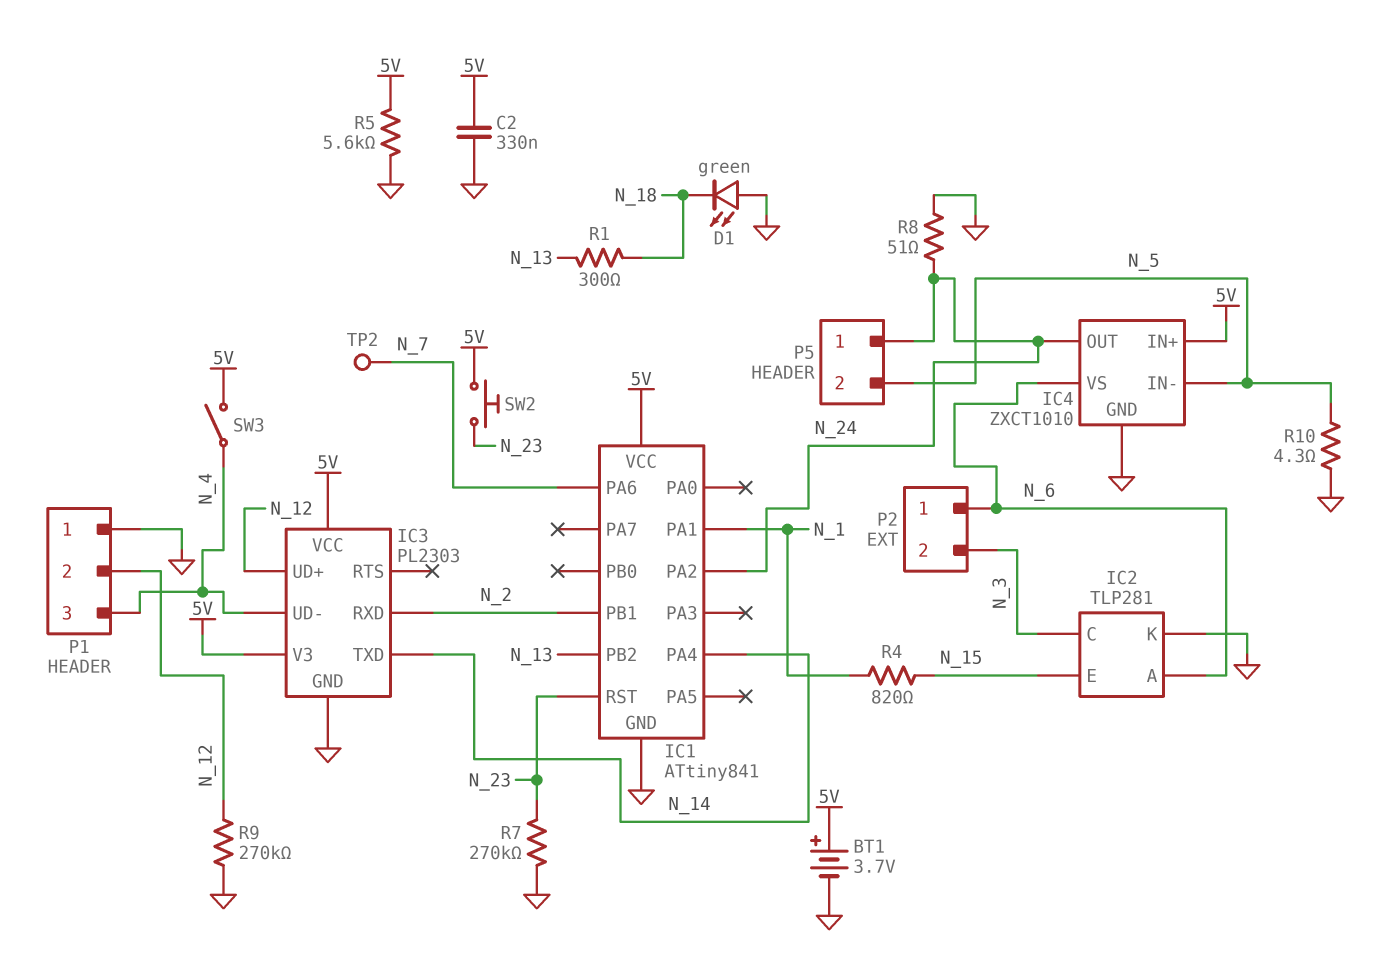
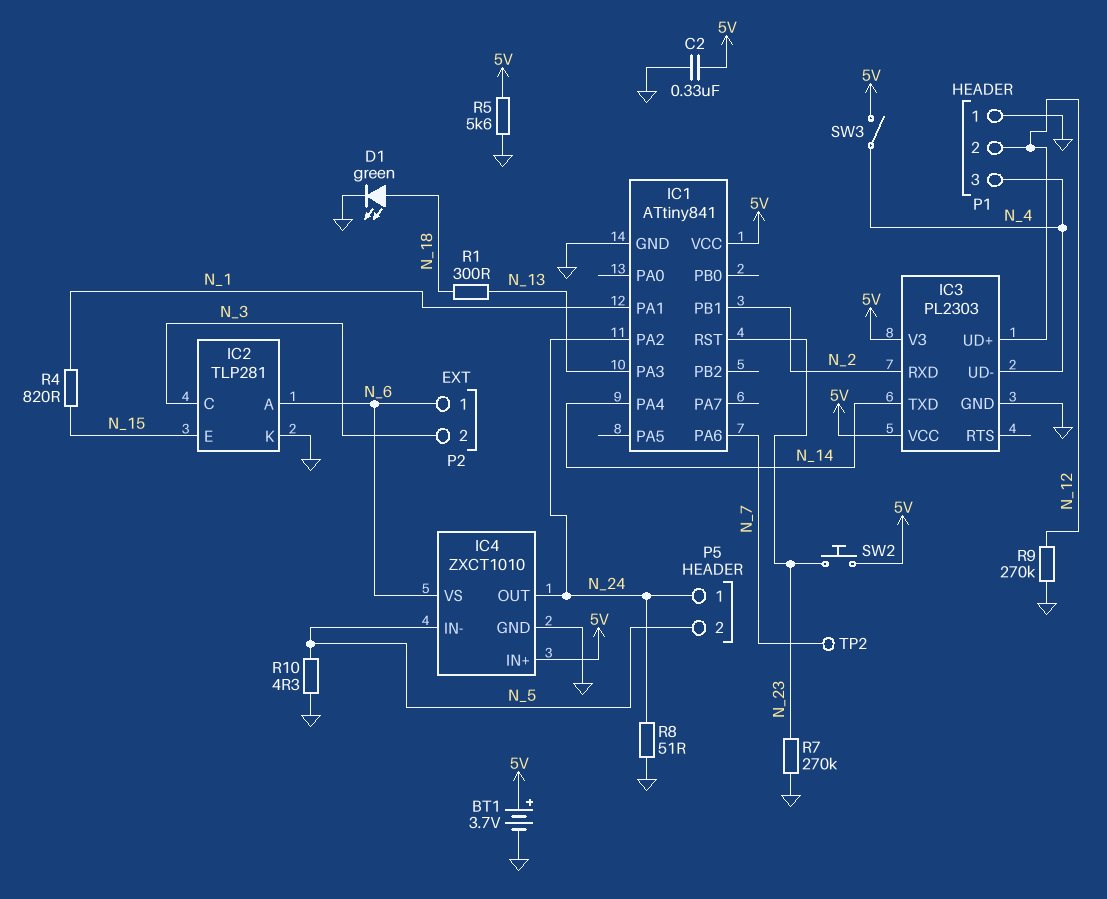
D1: LED green (A GND, K N_18) -> LED green (A N_18, K GND)
IC1 pin PA3: none -> N_13
IC1 pin PB2: N_13 -> none

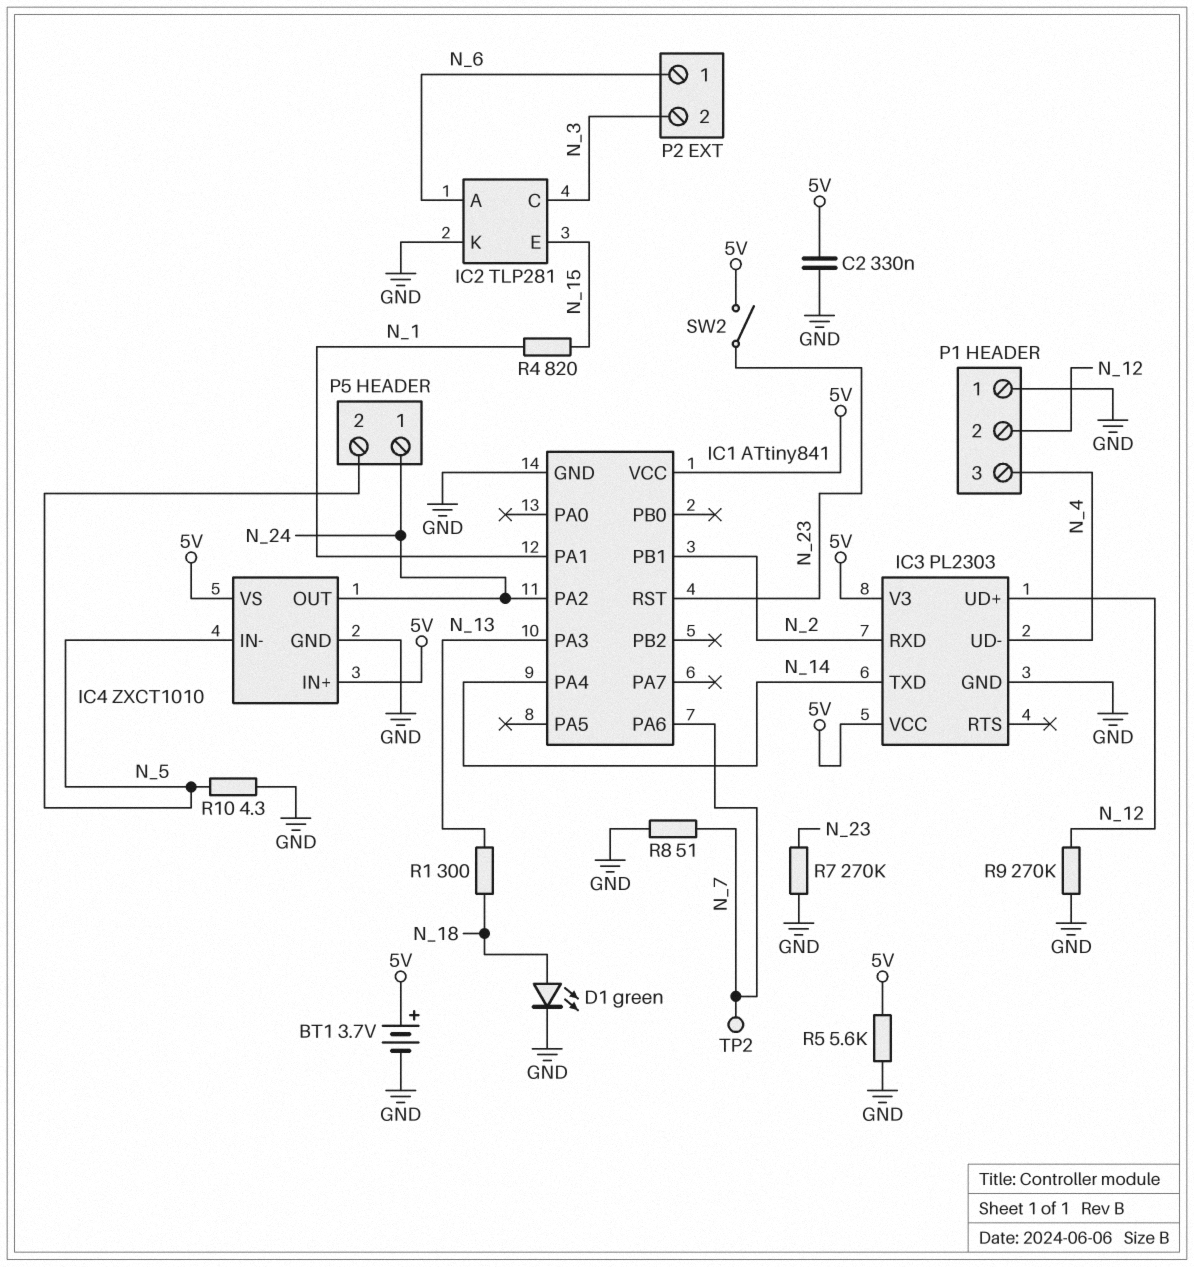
IC4 pin VS: N_6 -> 5V
R8: 51 (GND, N_24) -> 51 (GND, N_7)
SW2: button (5V, N_23) -> switch (5V, N_23)
SW3: switch (5V, N_4) -> none

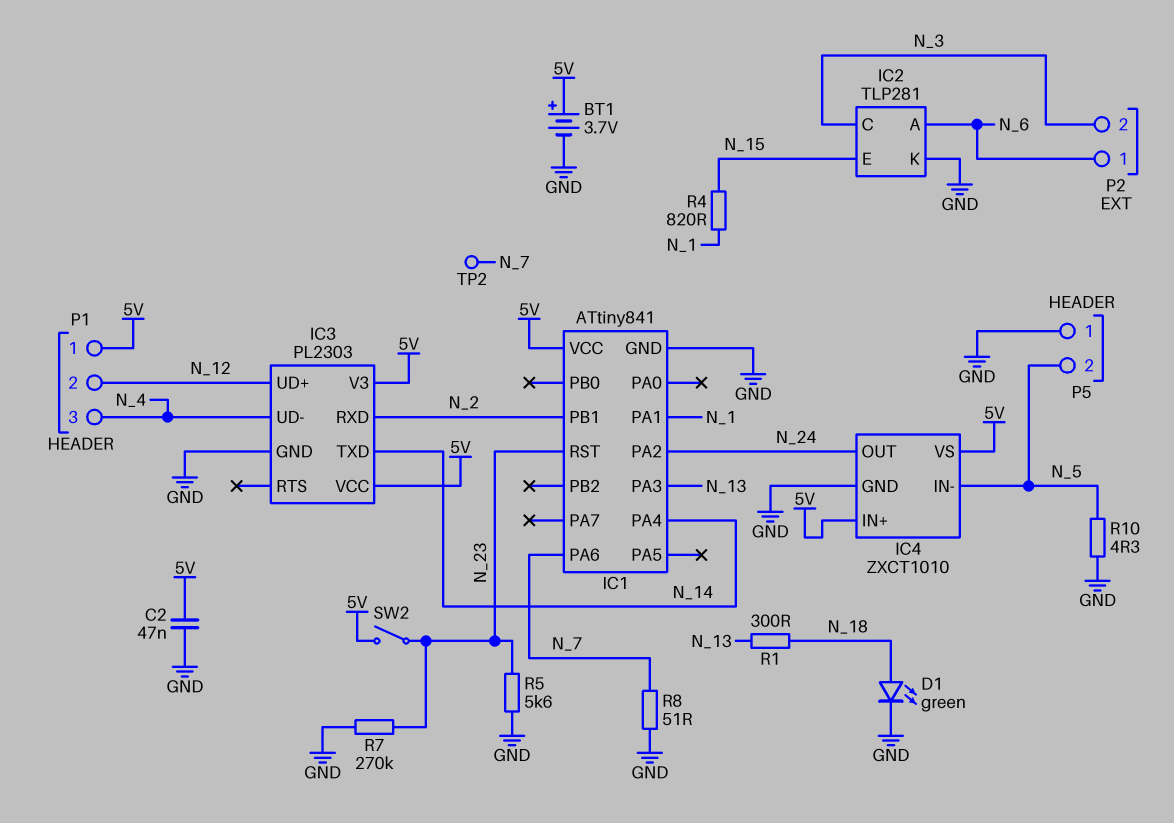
C2: 330nF (5V, GND) -> 47nF (5V, GND)
P1 pin 1: GND -> 5V
P5 pin 1: N_24 -> GND
R5: 5.6k (5V, GND) -> 5.6k (GND, N_23)
R9: 270k (GND, N_12) -> none

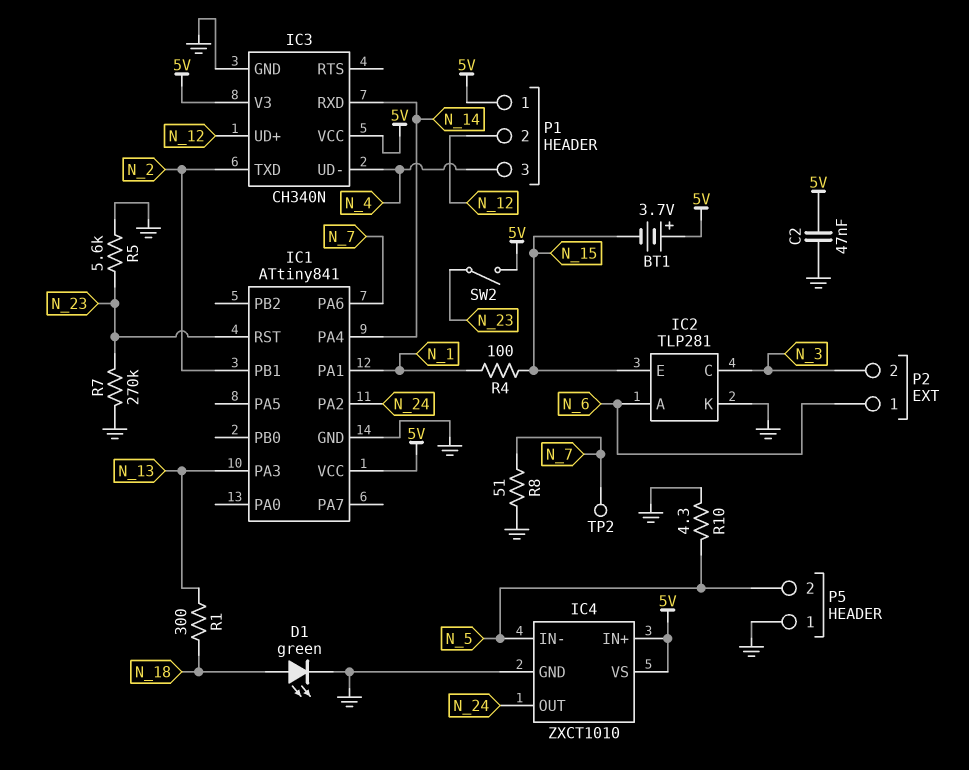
BT1: 3.7V (plus 5V, minus GND) -> 3.7V (plus 5V, minus N_15)
IC3: PL2303 -> CH340N
IC3 pin RXD: N_2 -> N_14
IC3 pin TXD: N_14 -> N_2
R4: 820 (N_1, N_15) -> 100 (N_1, N_15)

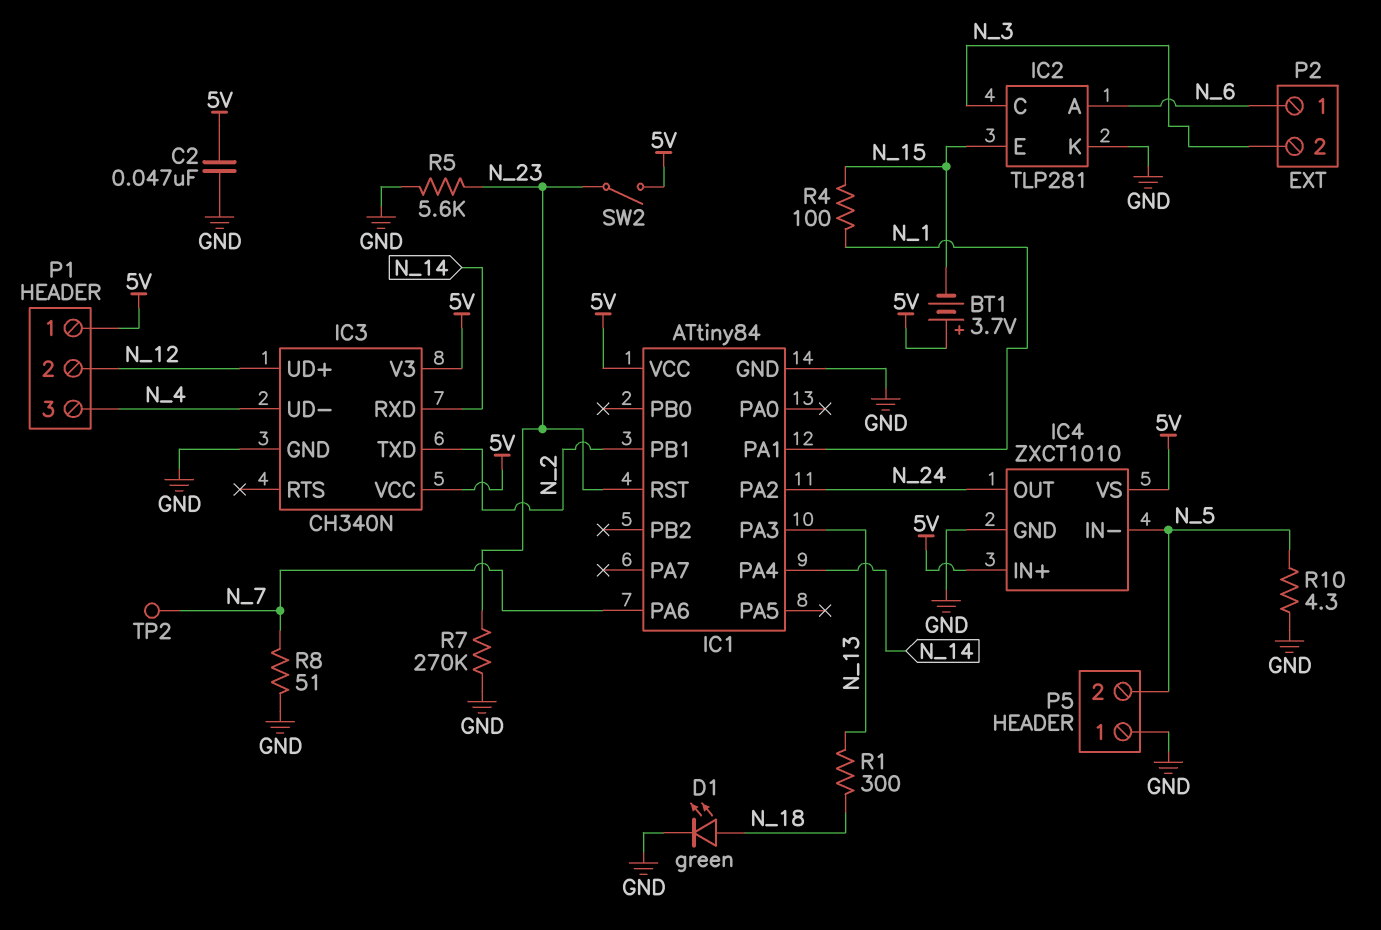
IC1: ATtiny841 -> ATtiny84

